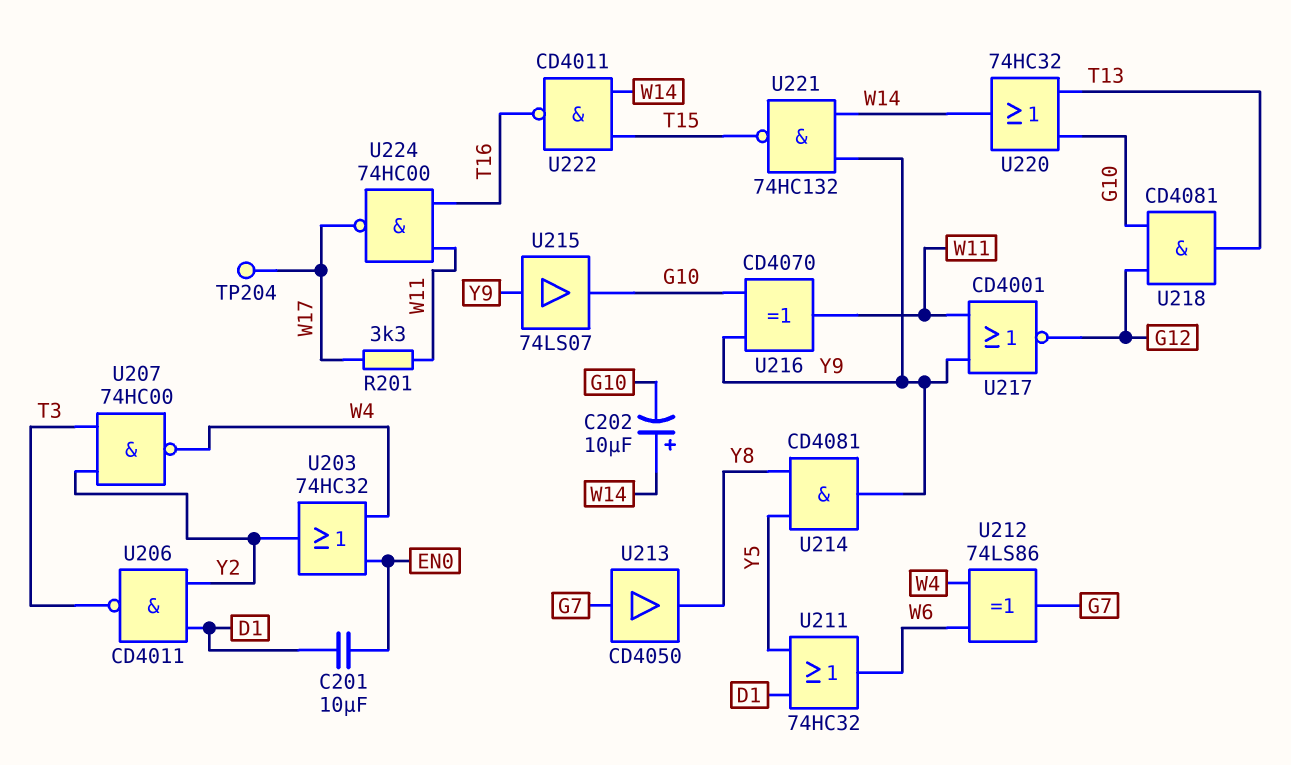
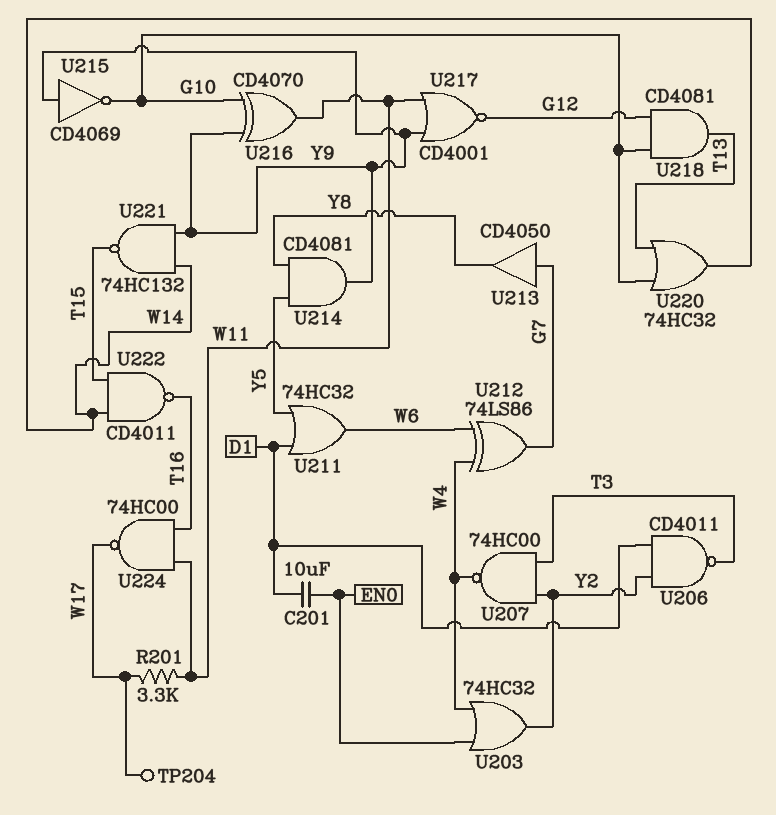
C202: 10uF (plus W14, minus G10) -> none
U215: buffer 74LS07 (in Y9, out G10) -> NOT CD4069 (in Y9, out G10)

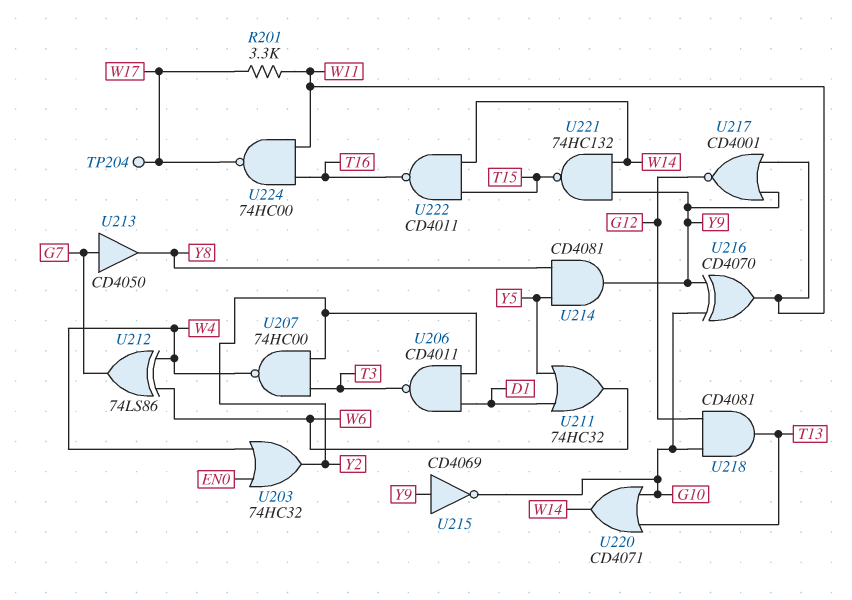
C201: 10uF (D1, EN0) -> none
U220: OR 74HC32 (in G10, in T13, out W14) -> OR CD4071 (in G10, in T13, out W14)

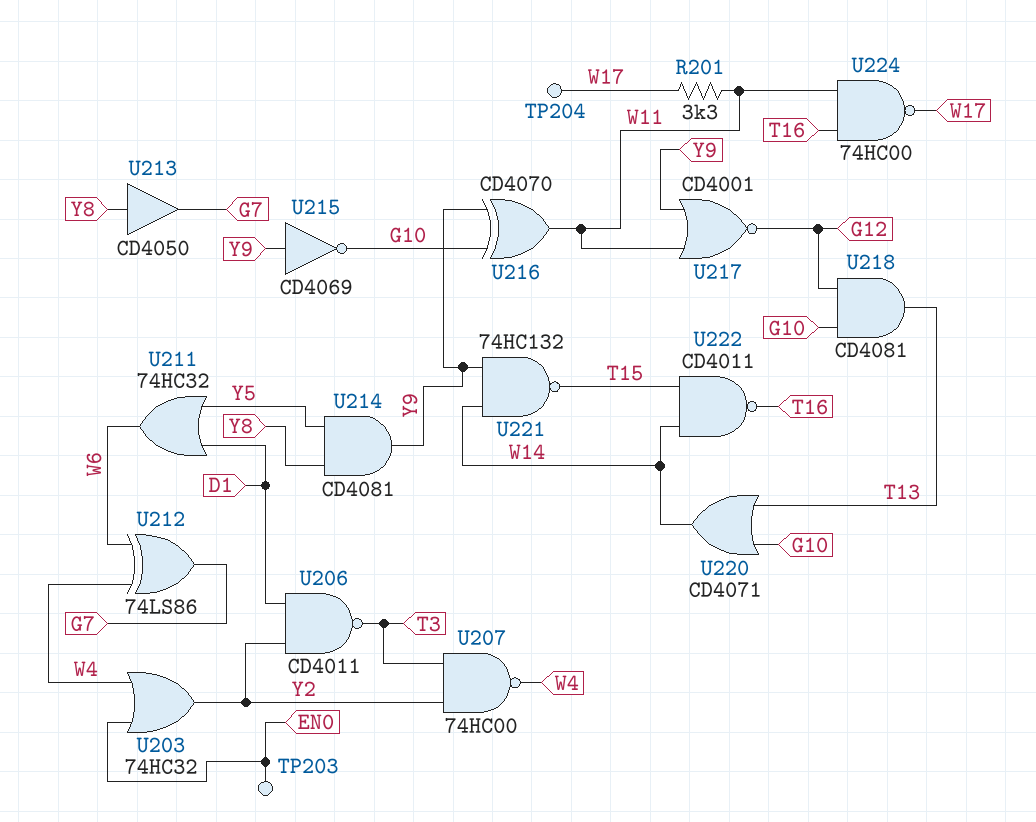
TP203: none -> test point (EN0)
U213: buffer CD4050 (in G7, out Y8) -> buffer CD4050 (in Y8, out G7)

